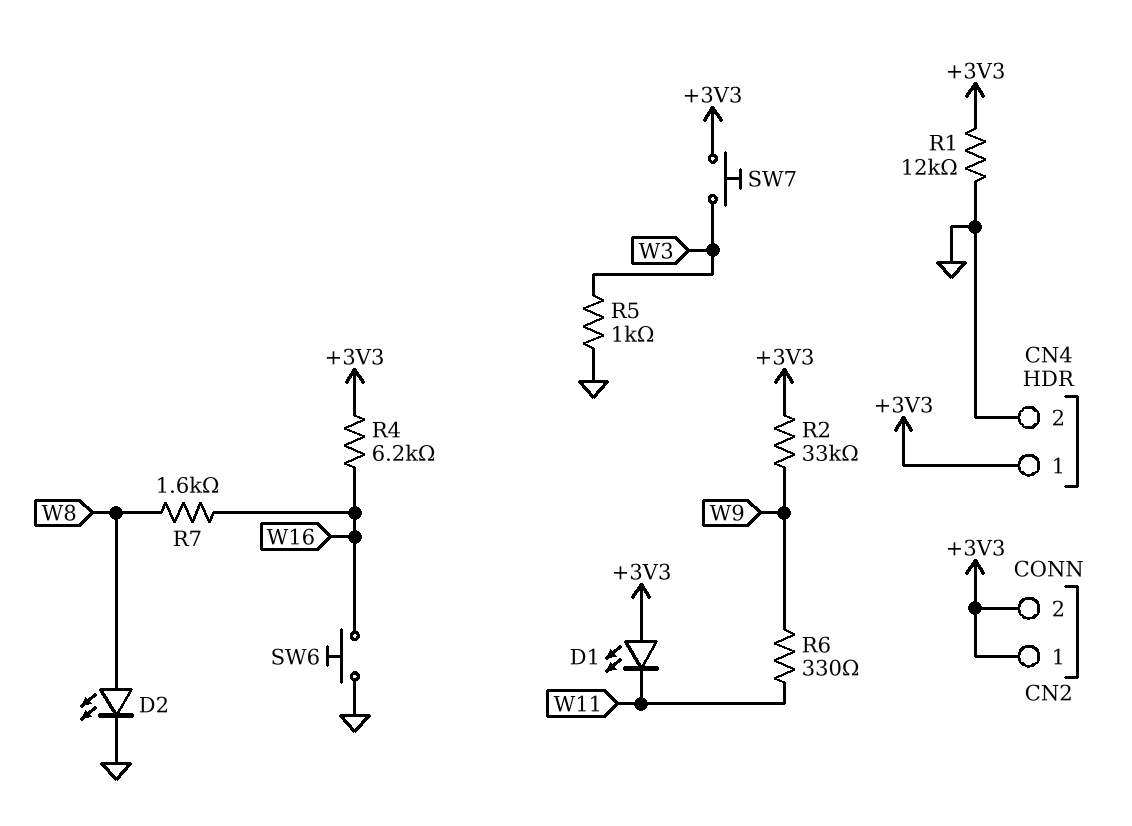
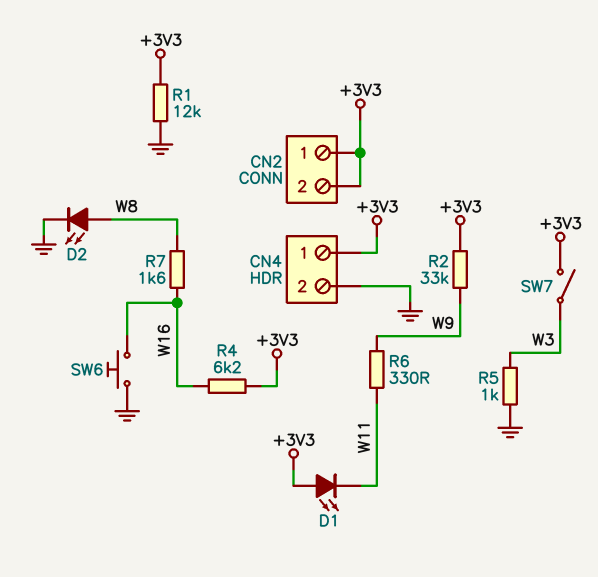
SW7: button (+3V3, W3) -> switch (+3V3, W3)

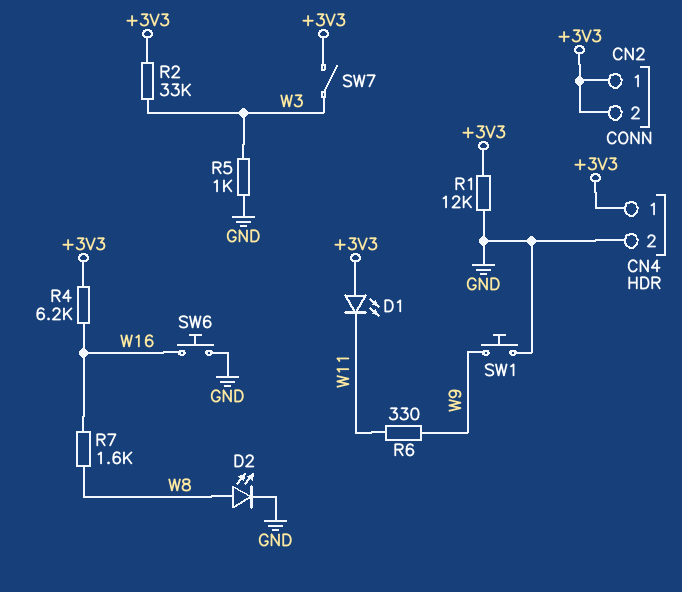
R2: 33k (+3V3, W9) -> 33k (+3V3, W3)
SW1: none -> button (GND, W9)

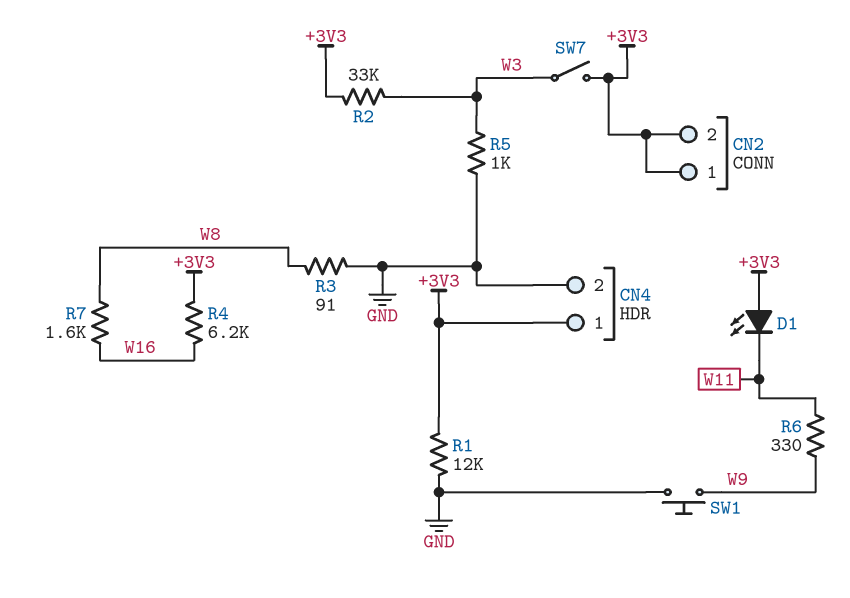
D2: LED (A W8, K GND) -> none
R3: none -> 91 (GND, W8)
SW6: button (GND, W16) -> none

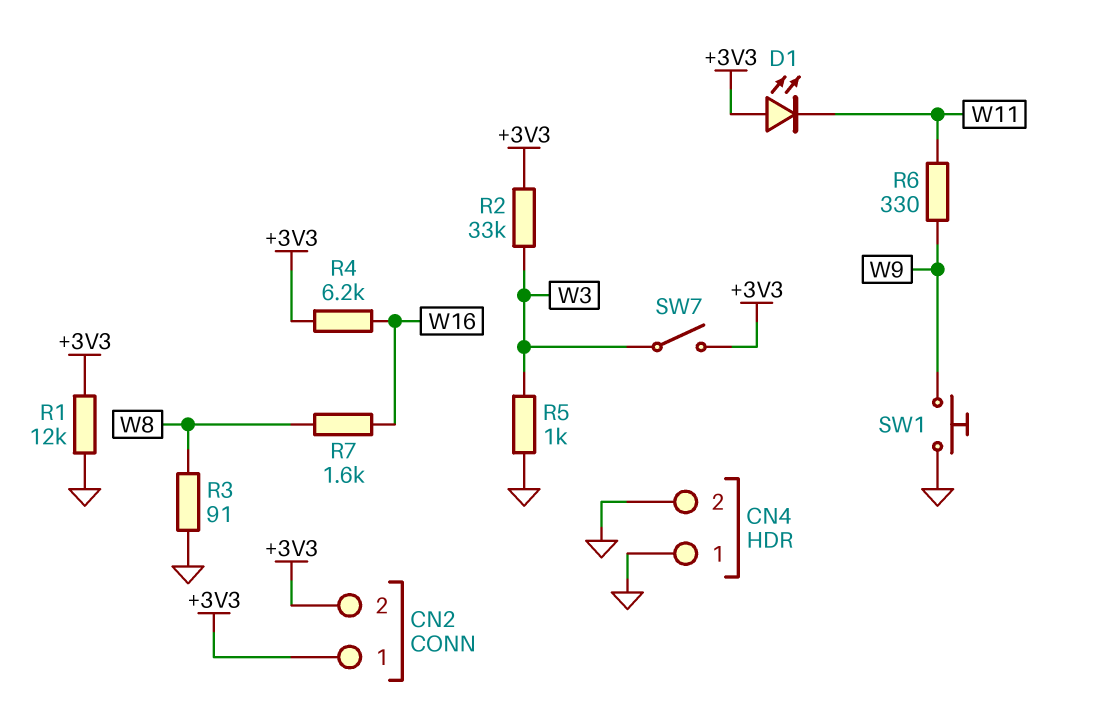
CN4 pin 1: +3V3 -> GND

